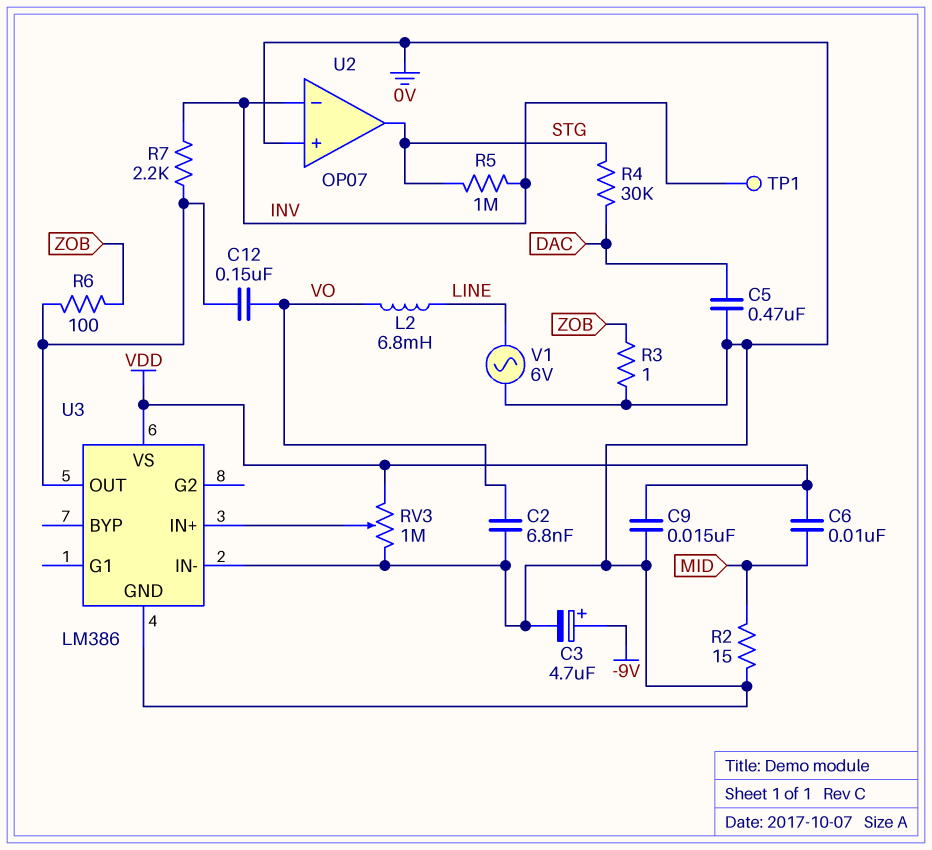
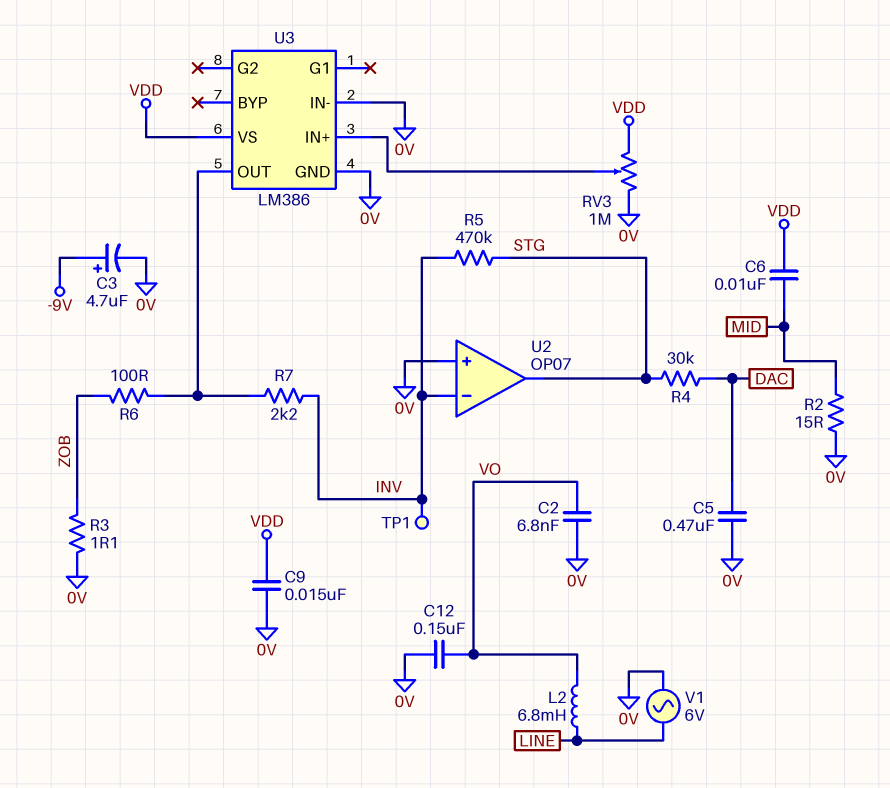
C12: 150nF (U3/OUT, VO) -> 150nF (0V, VO)
R3: 1 (0V, ZOB) -> 1.1 (0V, ZOB)
R5: 1M (INV, STG) -> 470k (INV, STG)

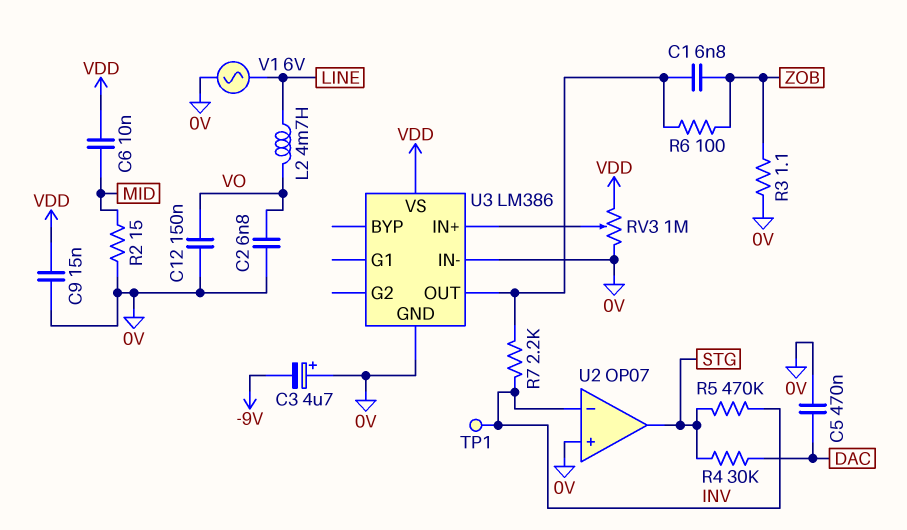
C1: none -> 6.8nF (U3/OUT, ZOB)
C3: 4.7uF (plus -9V, minus 0V) -> 4.7uF (plus 0V, minus -9V)
L2: 6.8mH (LINE, VO) -> 4.7mH (LINE, VO)

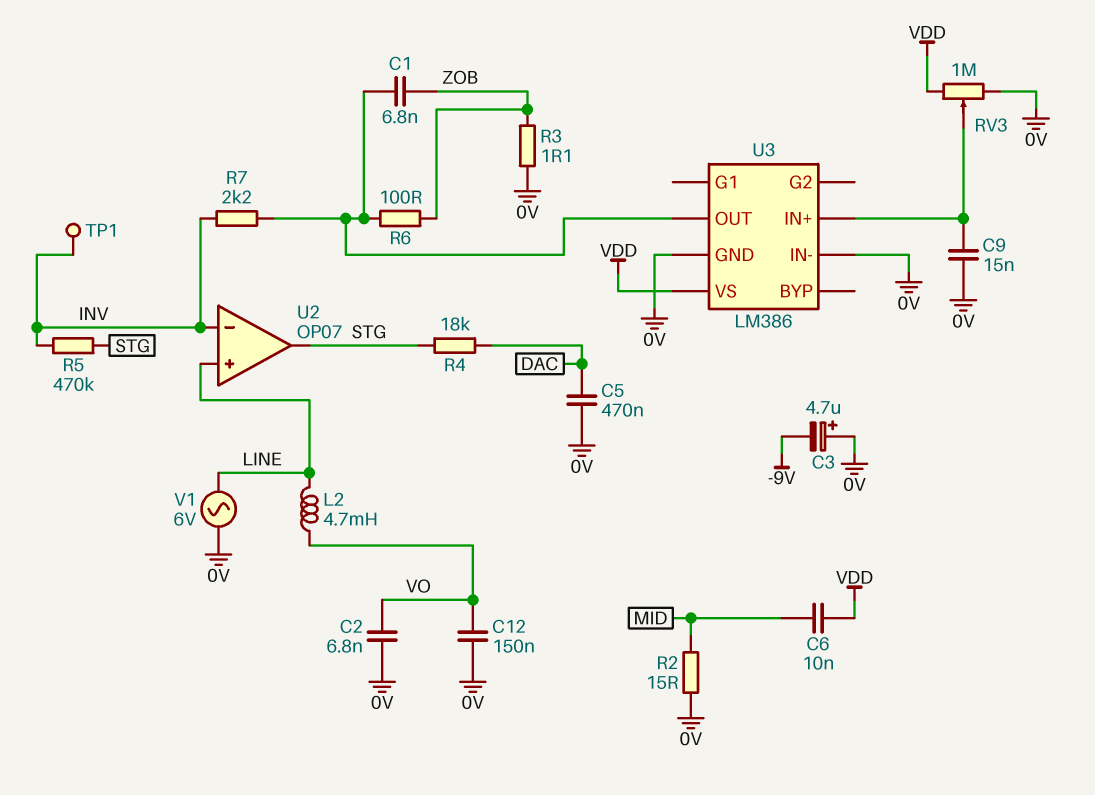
C9: 15nF (0V, VDD) -> 15nF (0V, U3/IN+)
R4: 30k (DAC, STG) -> 18k (DAC, STG)
U2 pin in+: 0V -> LINE

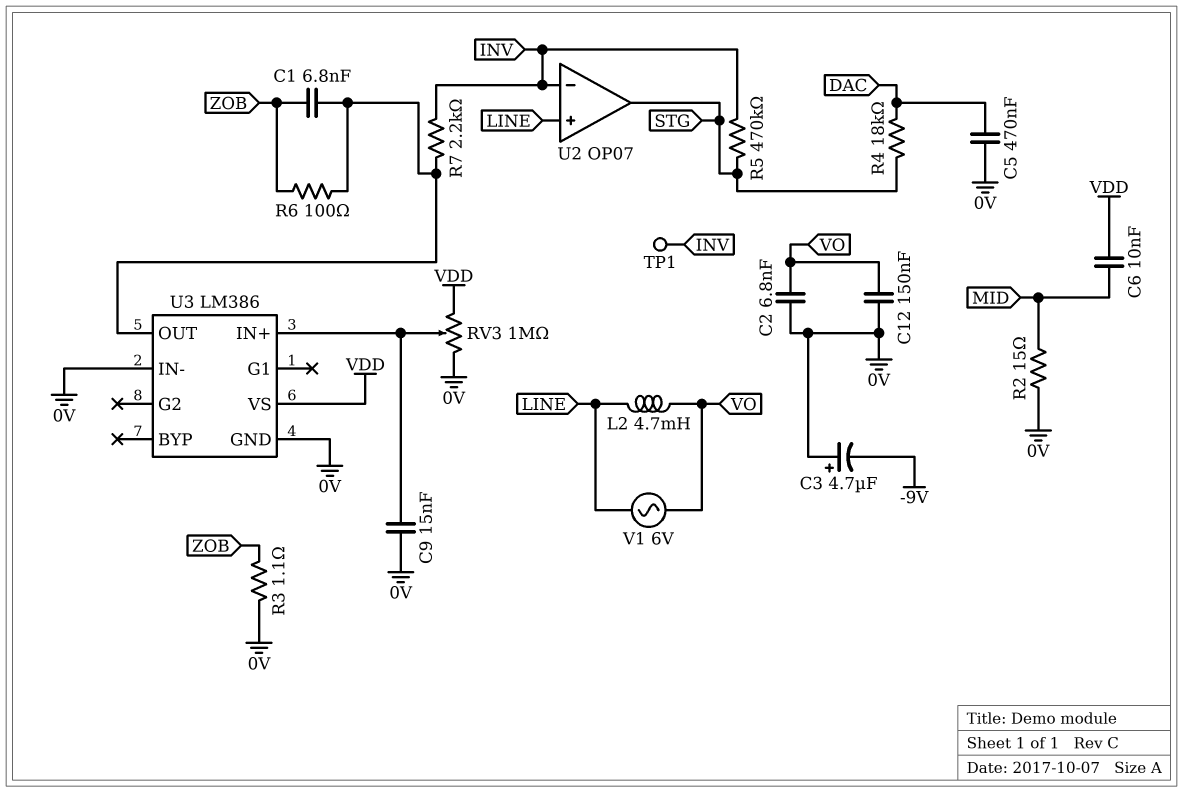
V1: AC 6V (0V, LINE) -> AC 6V (LINE, VO)

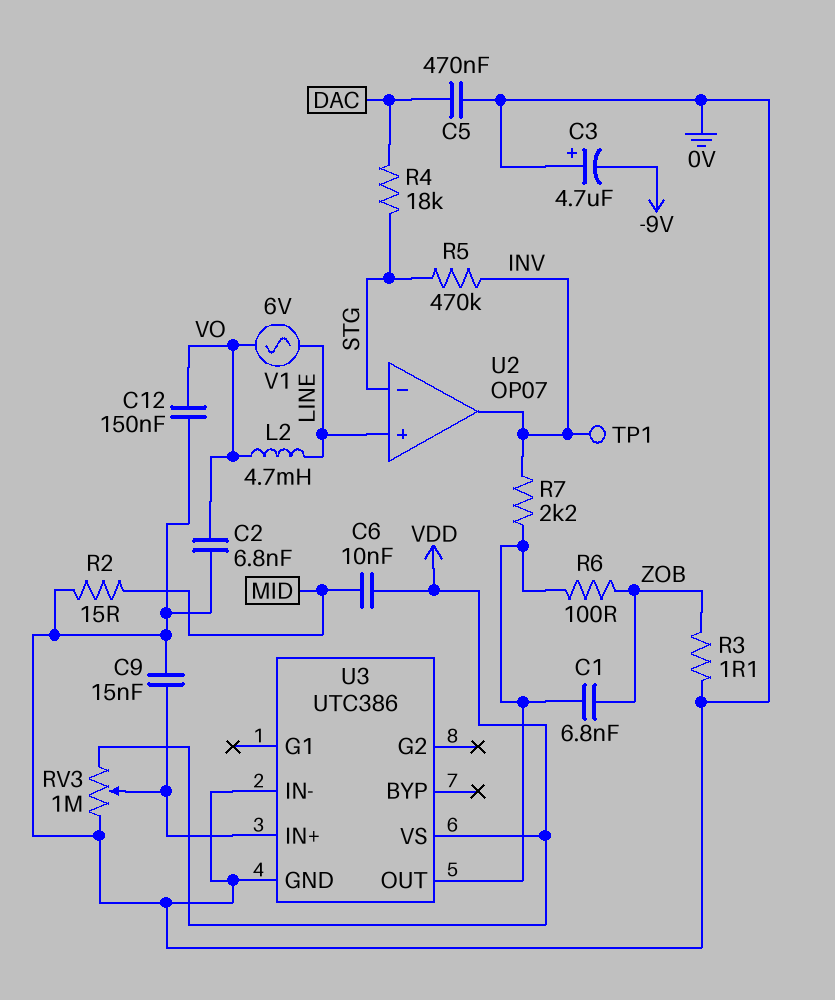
U2 pin in-: INV -> STG
U2 pin out: STG -> INV
U3: LM386 -> UTC386

